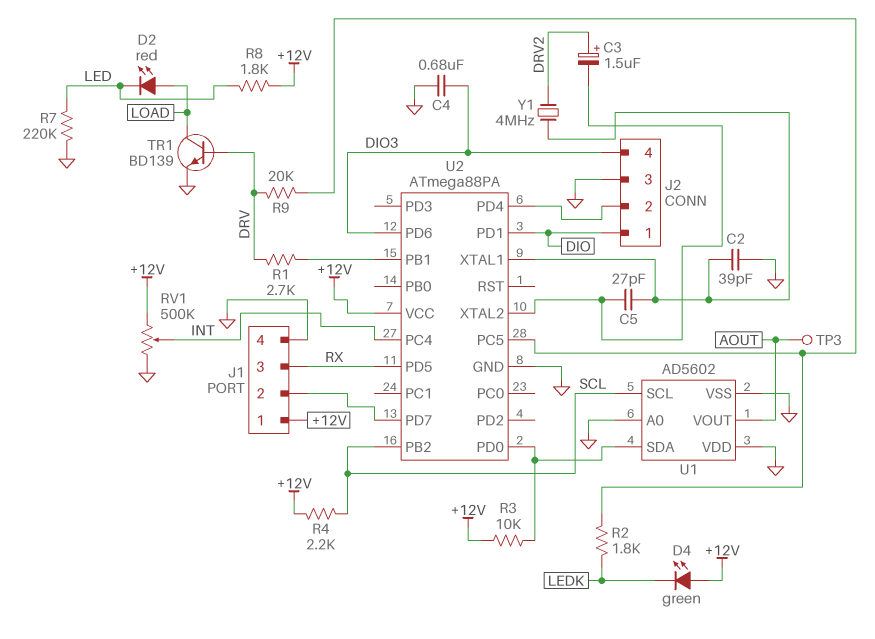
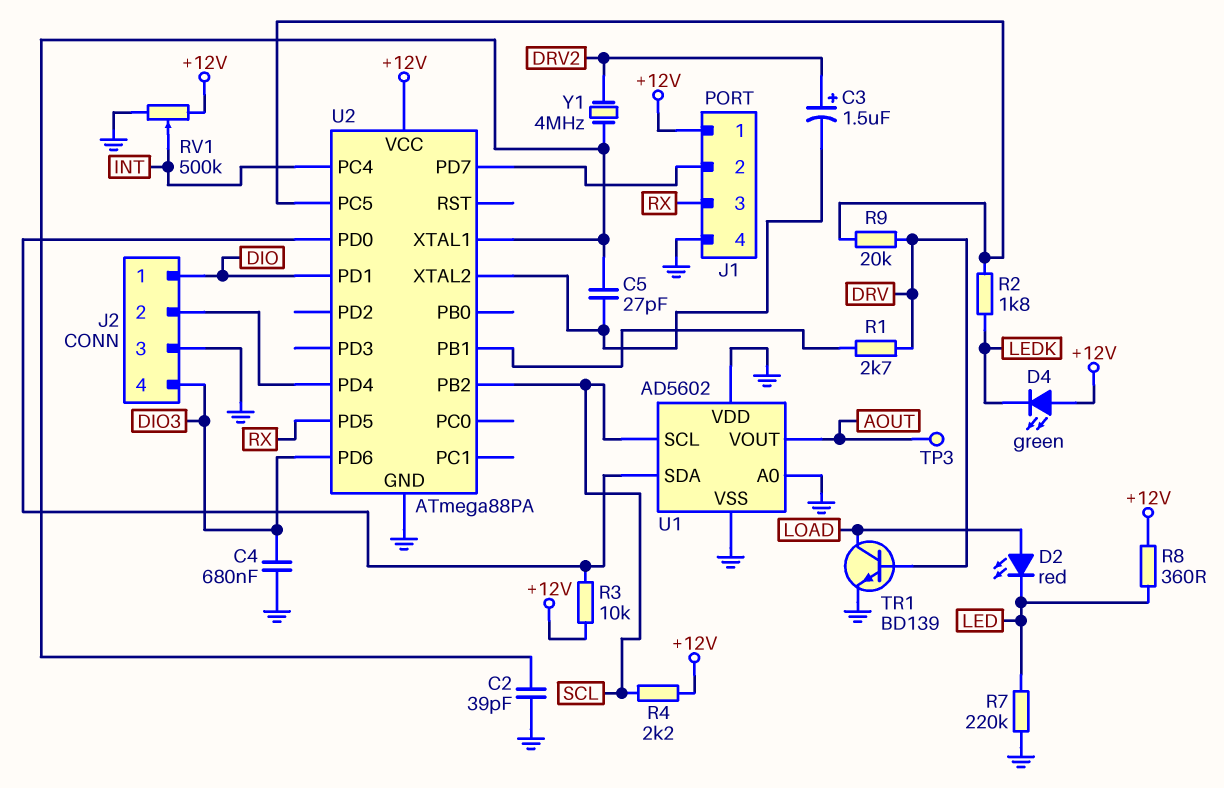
R8: 1.8k (+12V, LED) -> 360 (+12V, LED)

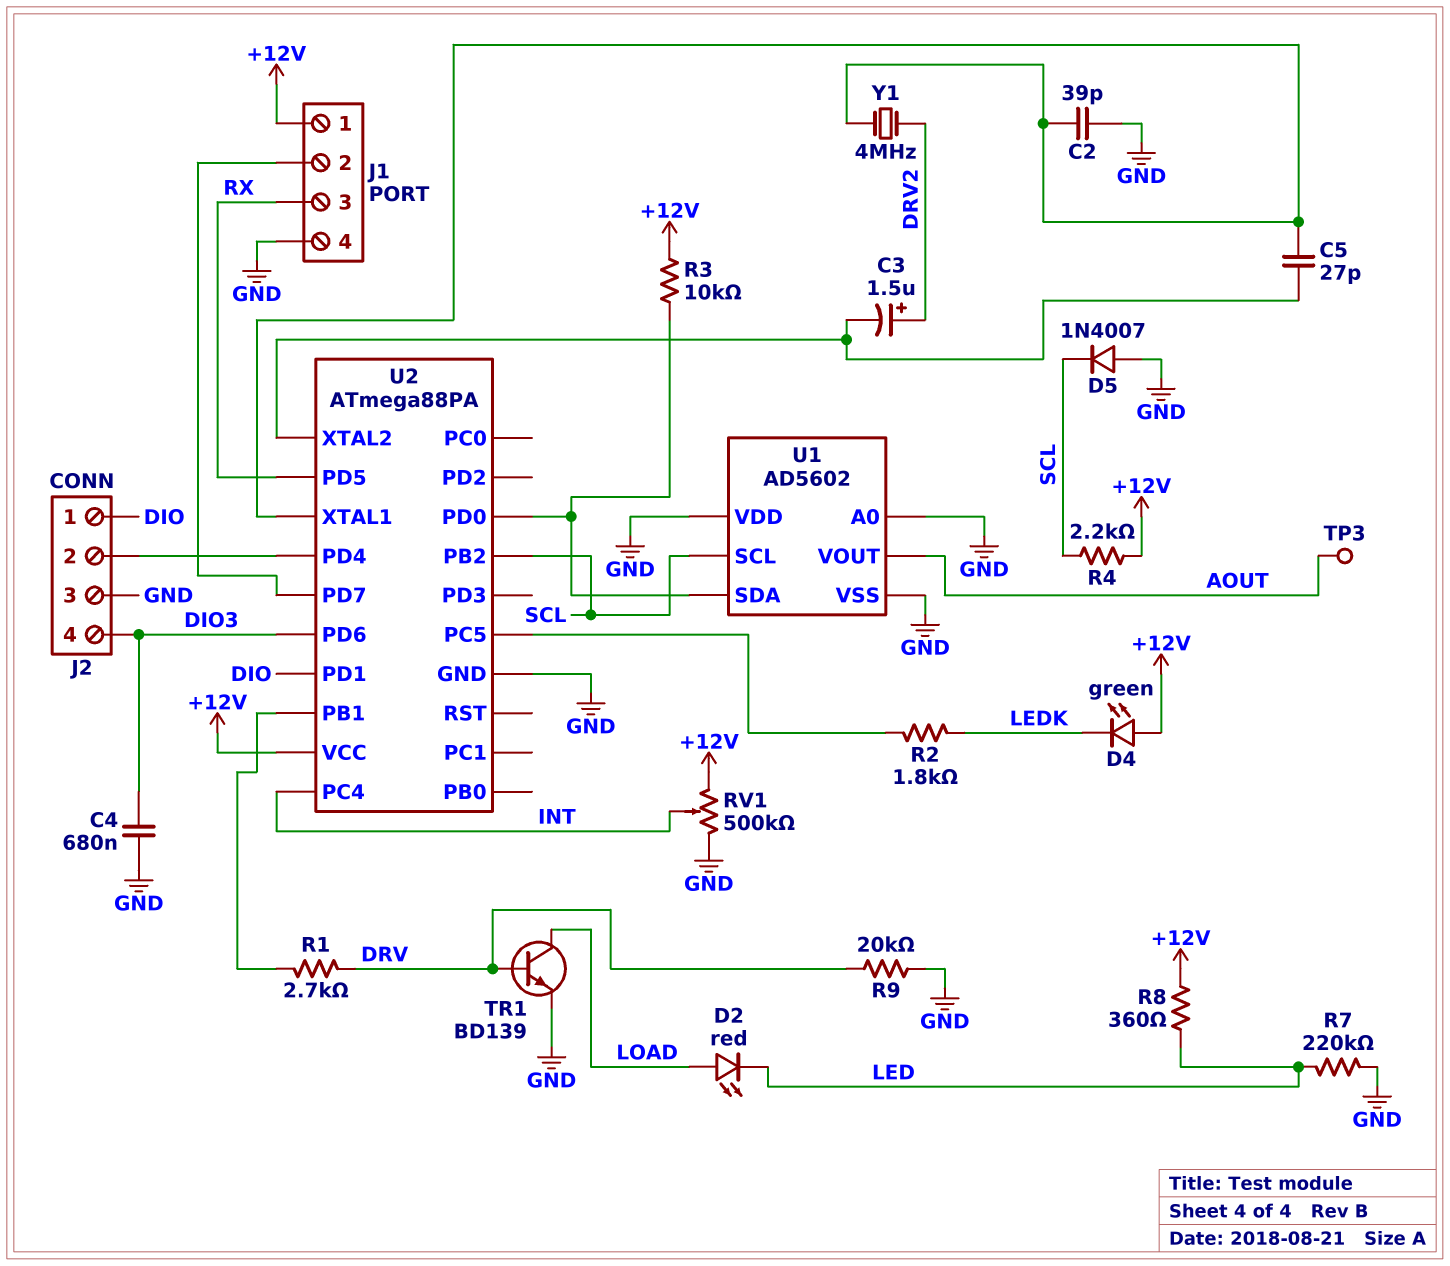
D5: none -> diode 1N4007 (A GND, K SCL)
R9: 20k (DRV, U2/PC5) -> 20k (DRV, GND)

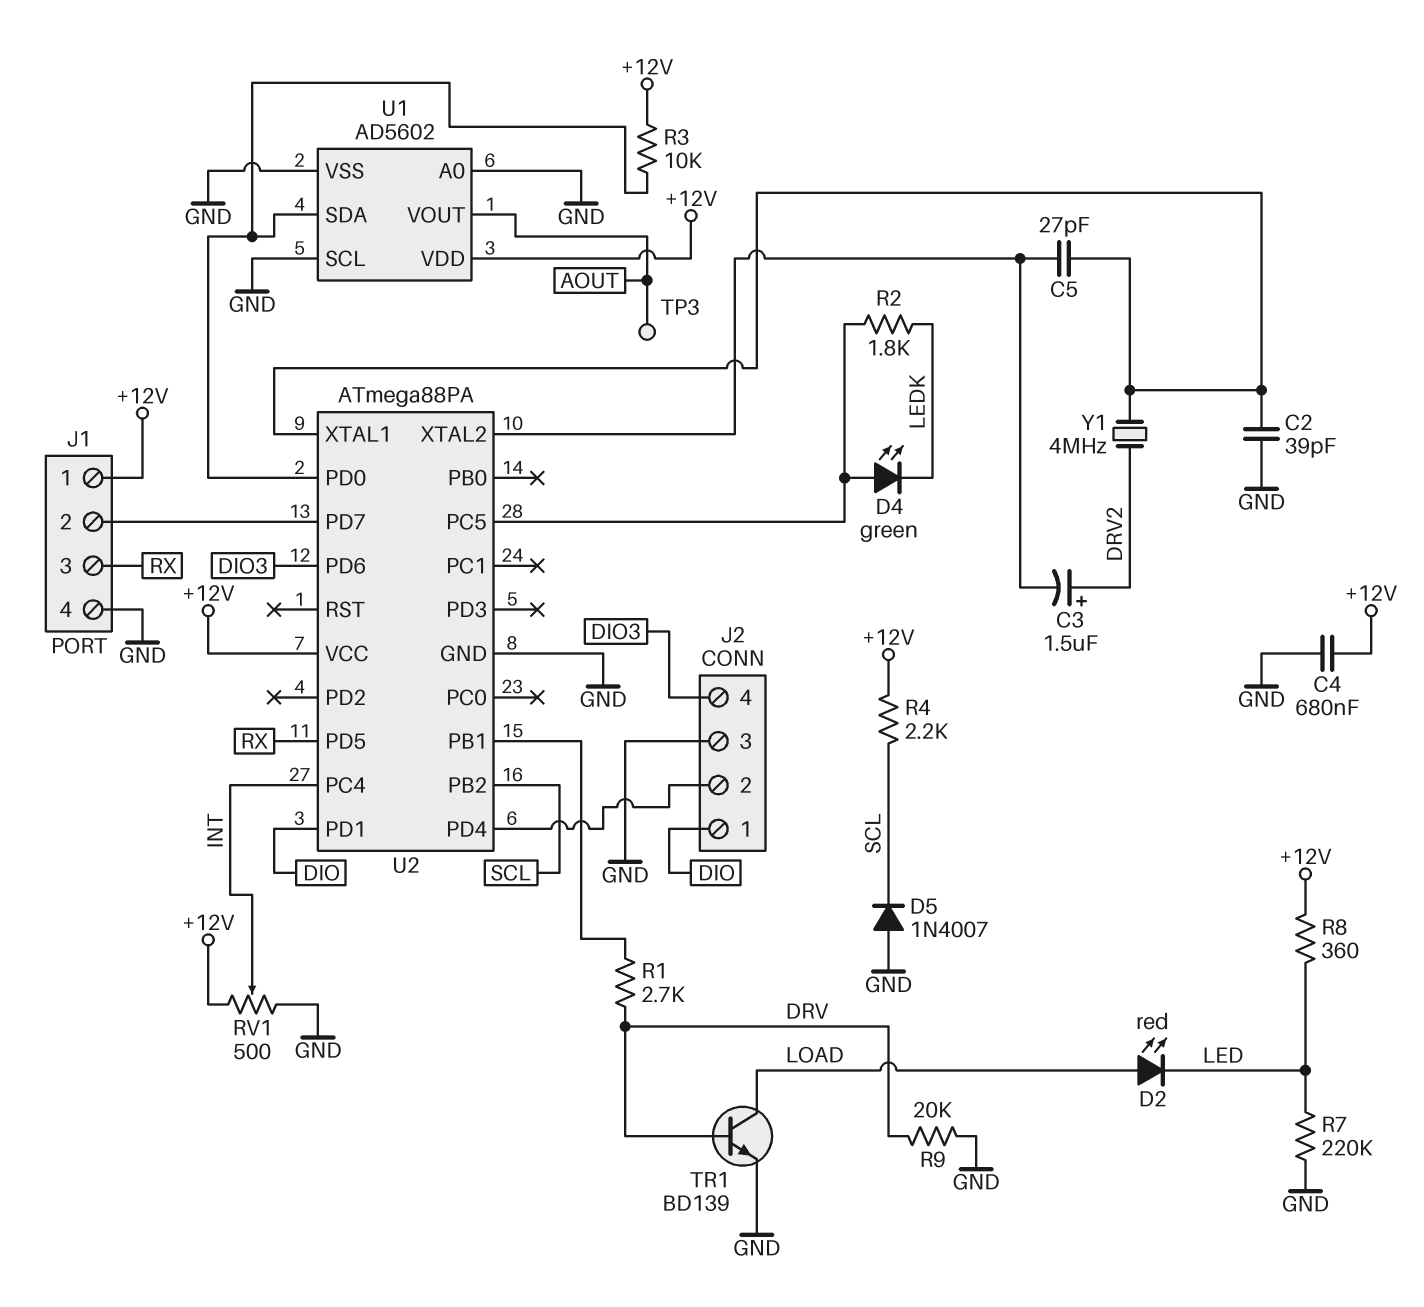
C4: 680nF (DIO3, GND) -> 680nF (+12V, GND)
D4: LED green (A +12V, K LEDK) -> LED green (A U2/PC5, K LEDK)
RV1: 500k (+12V, GND, wiper INT) -> 500 (+12V, GND, wiper INT)
U1 pin SCL: SCL -> GND
U1 pin VDD: GND -> +12V

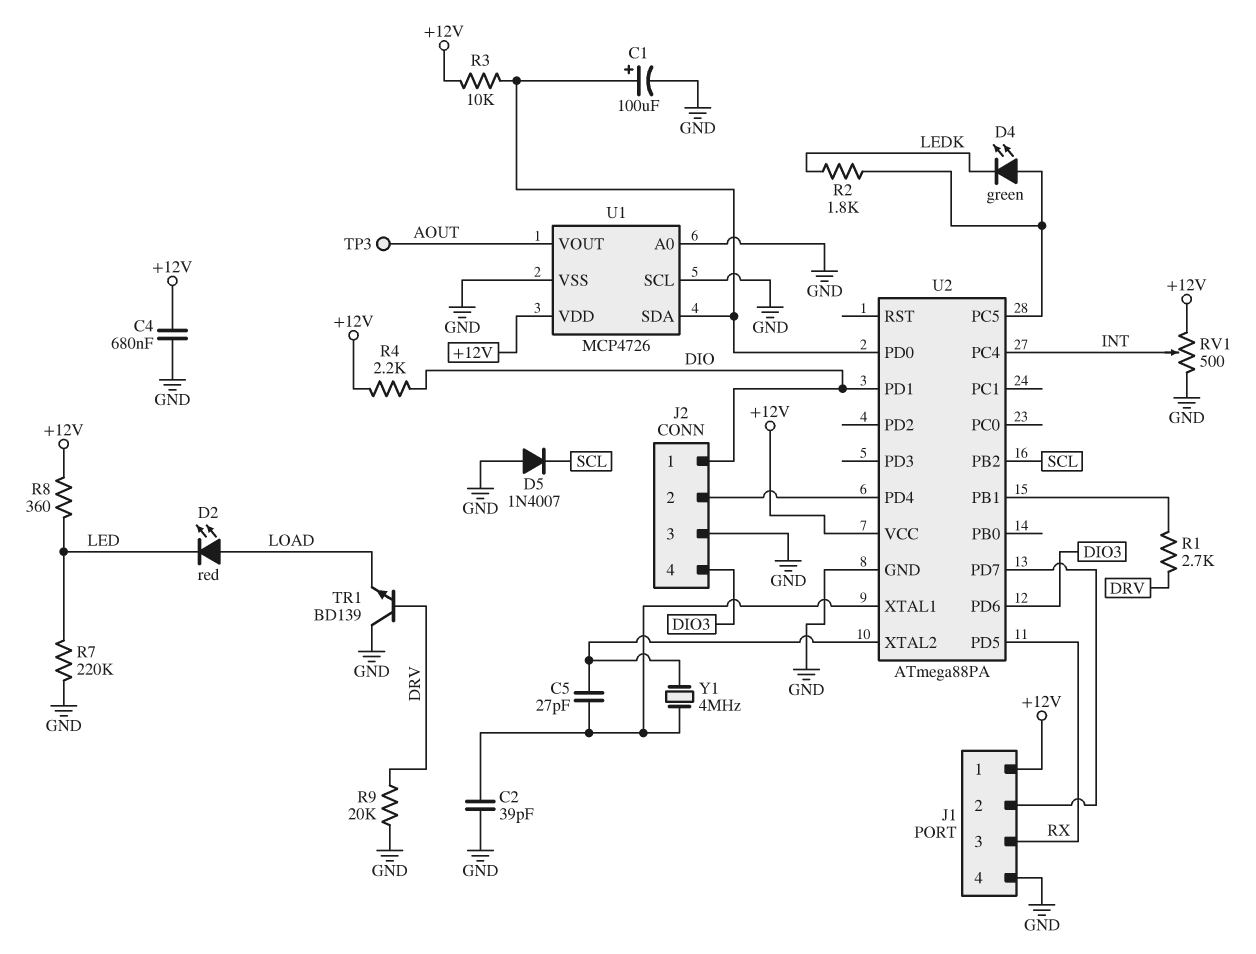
C1: none -> 100uF (plus U1/SDA, minus GND)
C3: 1.5uF (plus DRV2, minus U2/XTAL2) -> none
R4: 2.2k (+12V, SCL) -> 2.2k (+12V, DIO)
TR1: NPN BD139 (B DRV, C LOAD, E GND) -> NPN BD139 (B DRV, C GND, E LOAD)
U1: AD5602 -> MCP4726
Y1: 4MHz (DRV2, U2/XTAL1) -> 4MHz (U2/XTAL1, U2/XTAL2)

